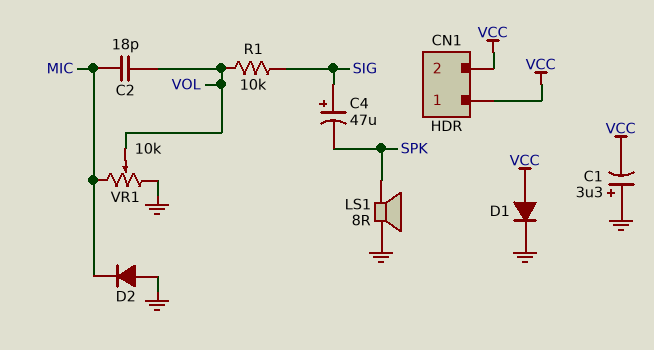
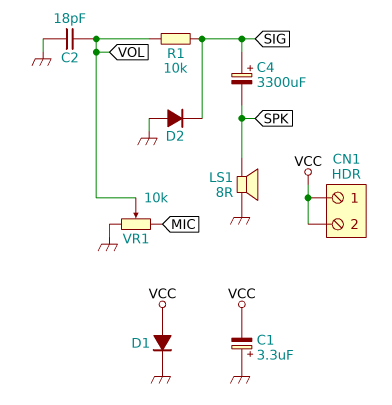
C2: 18pF (MIC, VOL) -> 18pF (GND, VOL)
C4: 47uF (plus SIG, minus SPK) -> 3300uF (plus SIG, minus SPK)
D2: diode (A GND, K MIC) -> diode (A GND, K SIG)

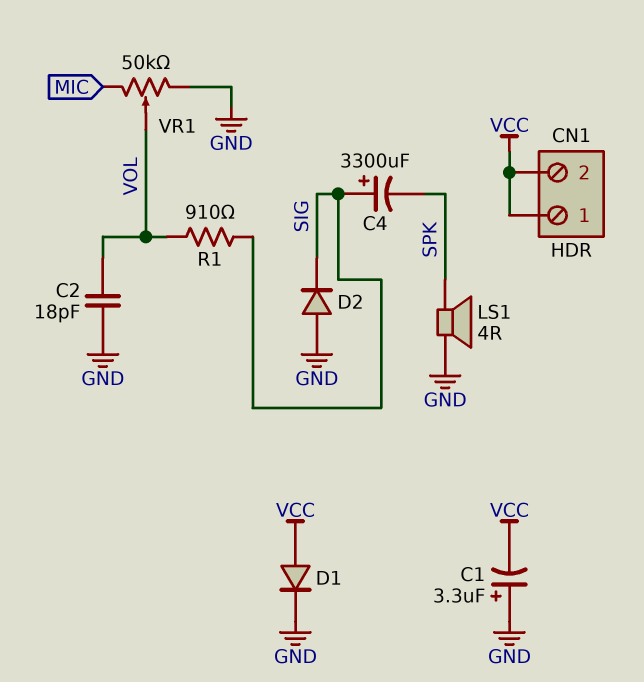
LS1: speaker 8R (GND, SPK) -> speaker 4R (GND, SPK)
R1: 10k (SIG, VOL) -> 910 (SIG, VOL)
VR1: 10k (GND, MIC, wiper VOL) -> 50k (GND, MIC, wiper VOL)

